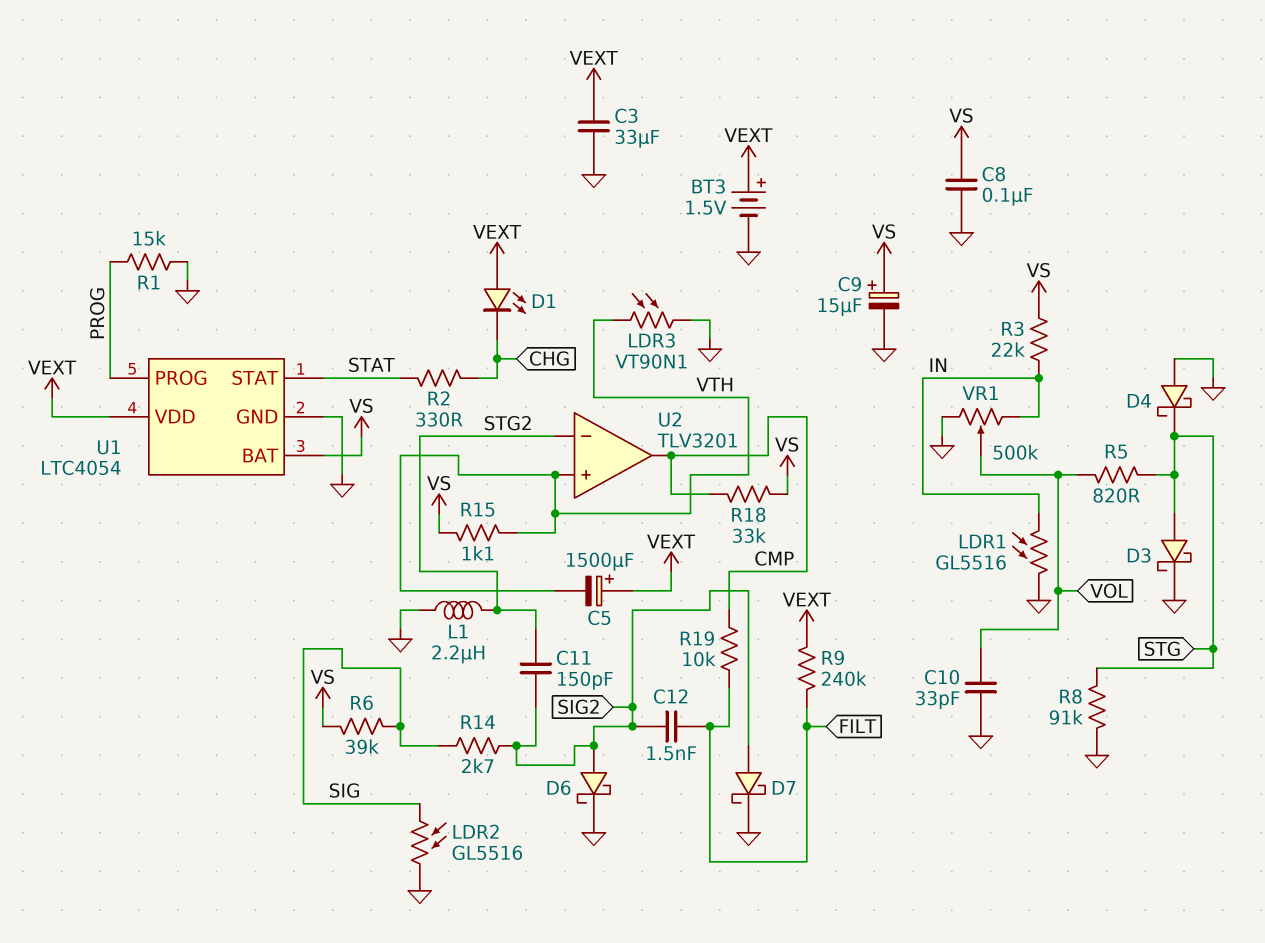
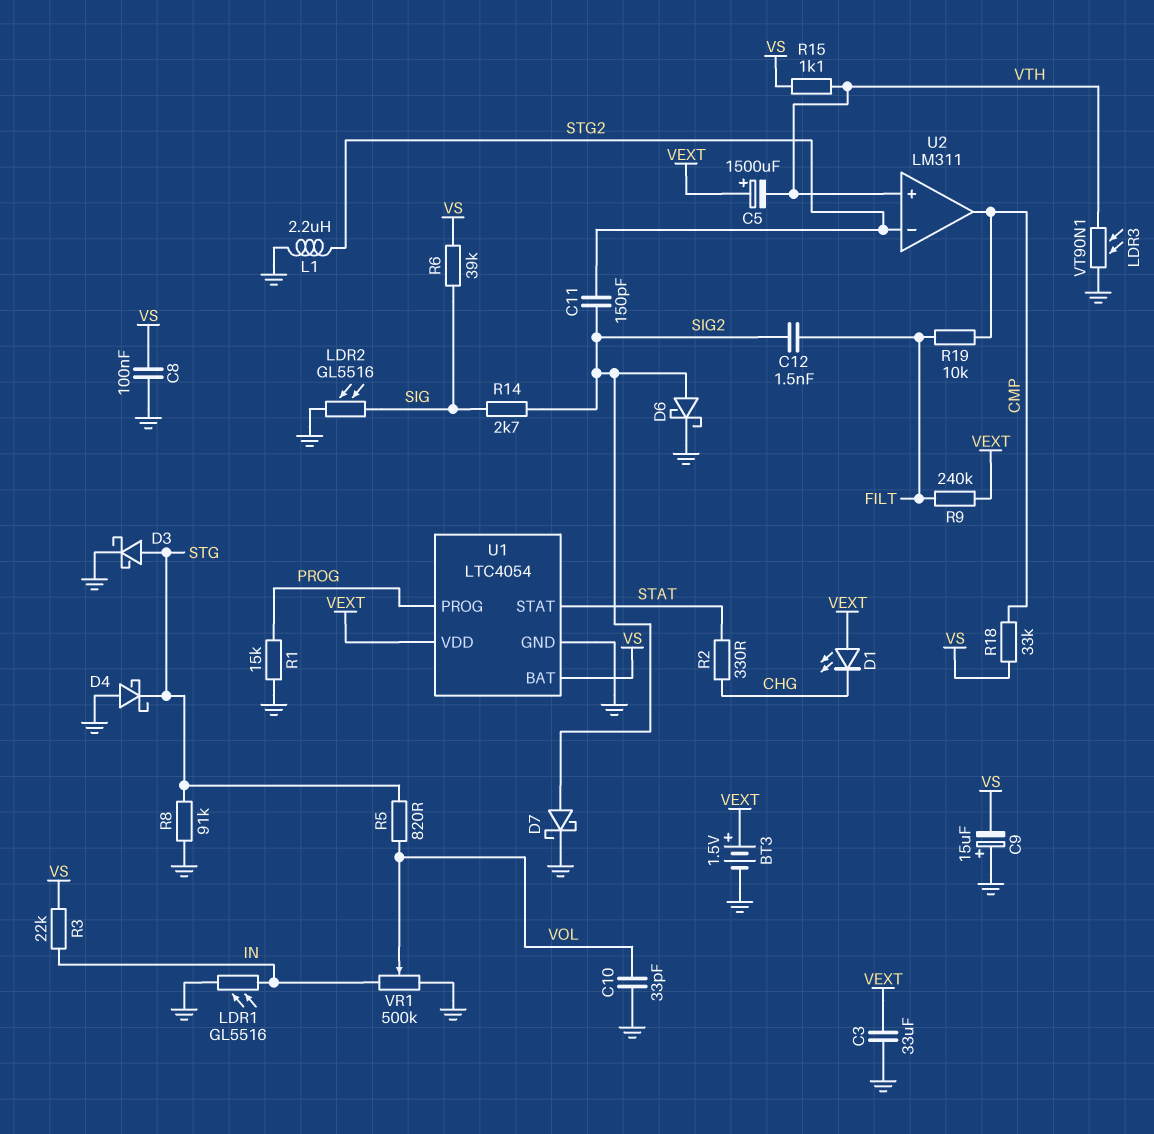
C9: 15uF (plus VS, minus GND) -> 15uF (plus GND, minus VS)
U2: TLV3201 -> LM311

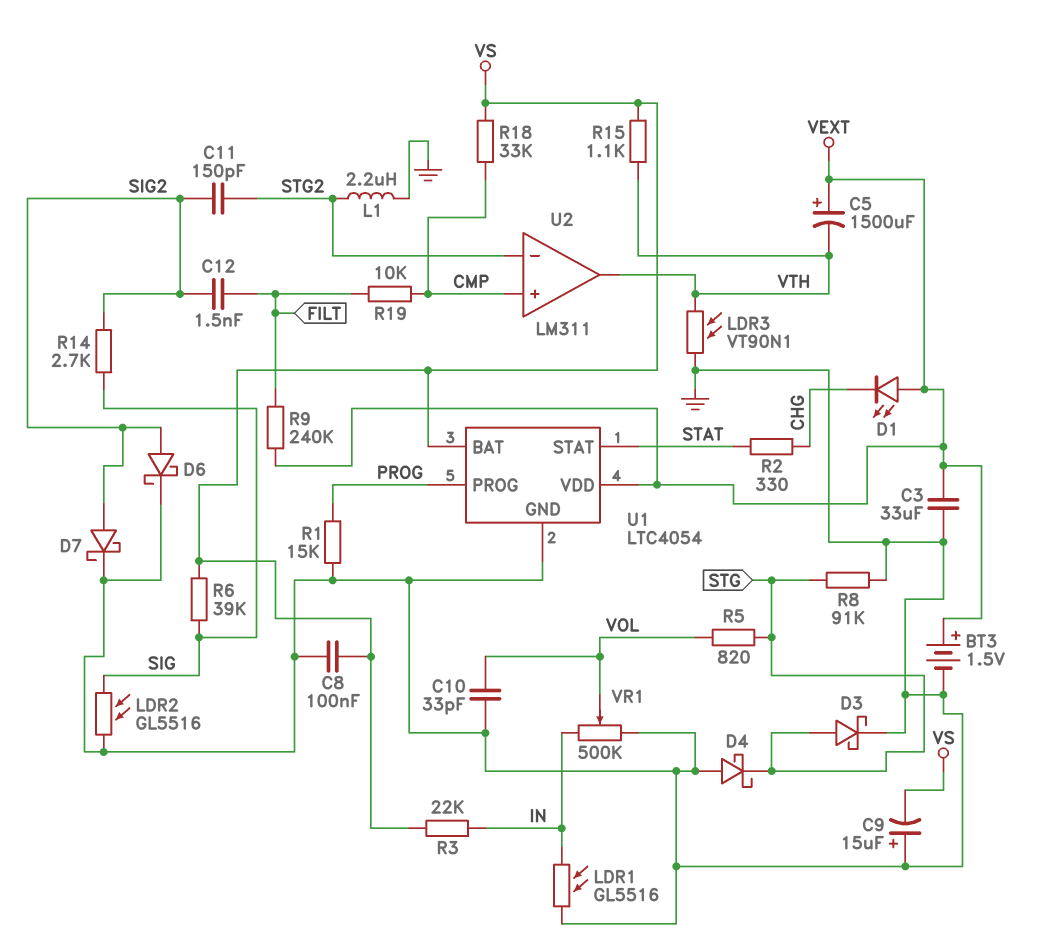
U2 pin in+: VTH -> CMP
U2 pin out: CMP -> VTH

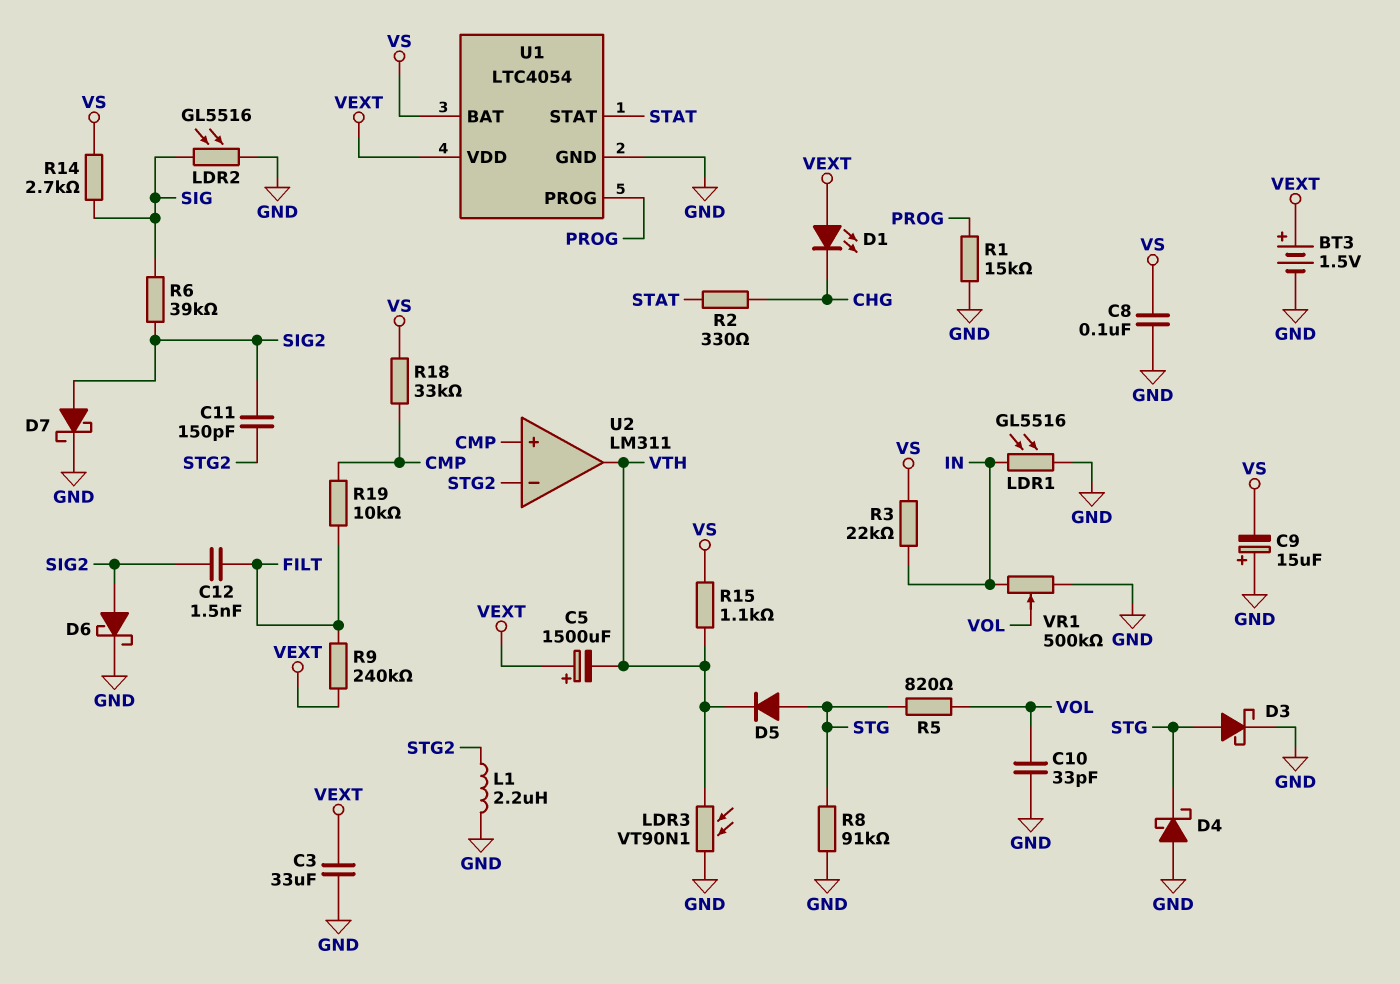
D5: none -> diode (A STG, K VTH)
R6: 39k (SIG, VS) -> 39k (SIG, SIG2)
R14: 2.7k (SIG, SIG2) -> 2.7k (SIG, VS)

